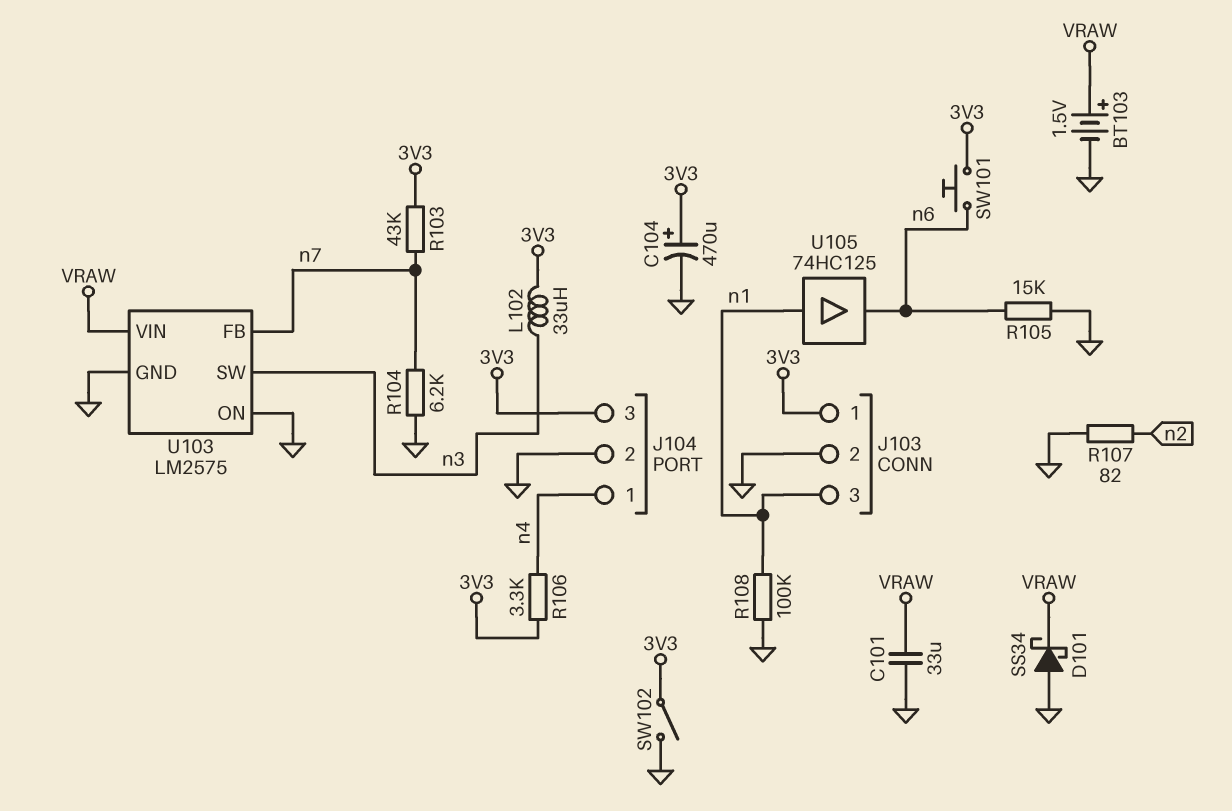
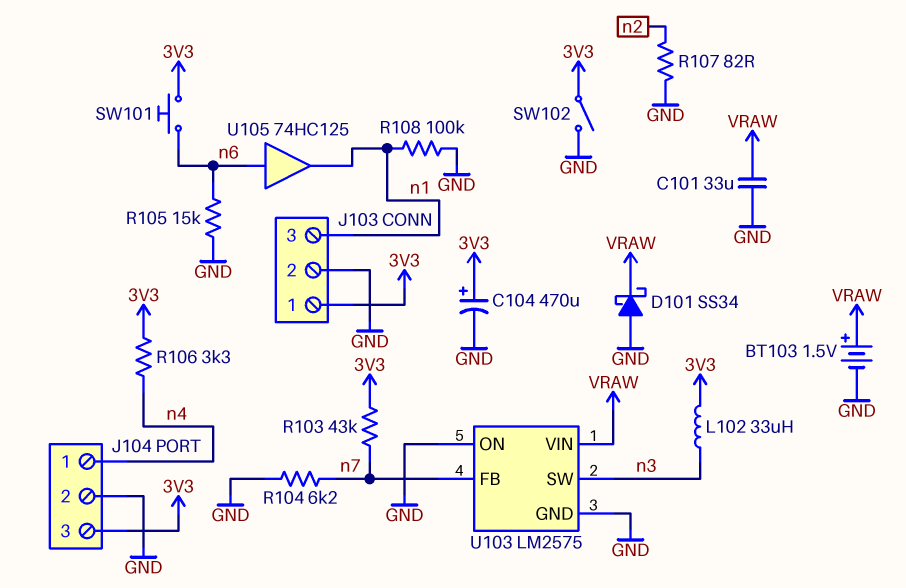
U105: buffer 74HC125 (in n1, out n6) -> buffer 74HC125 (in n6, out n1)

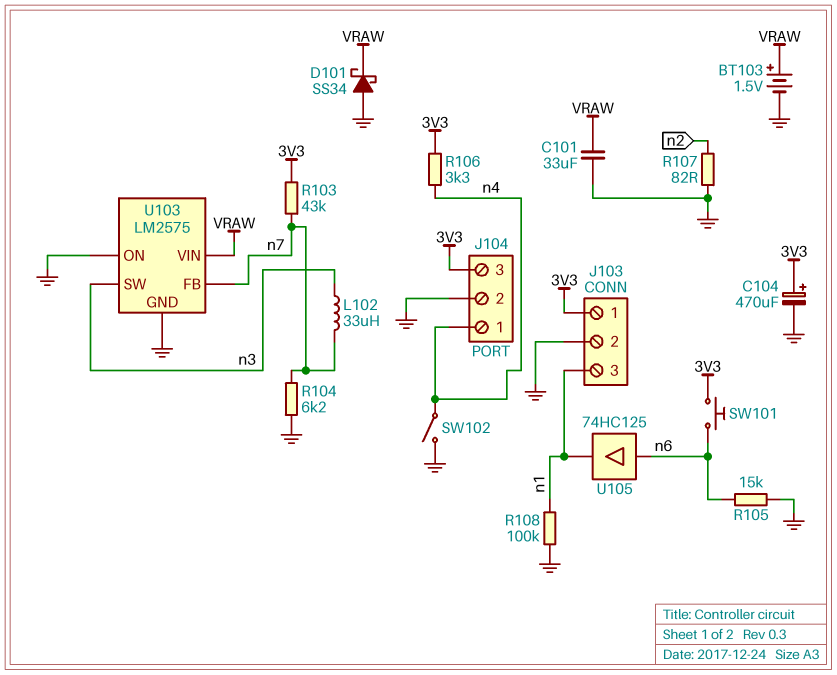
L102: 33uH (3V3, n3) -> 33uH (n3, n7)
SW102: switch (3V3, GND) -> switch (GND, n4)

